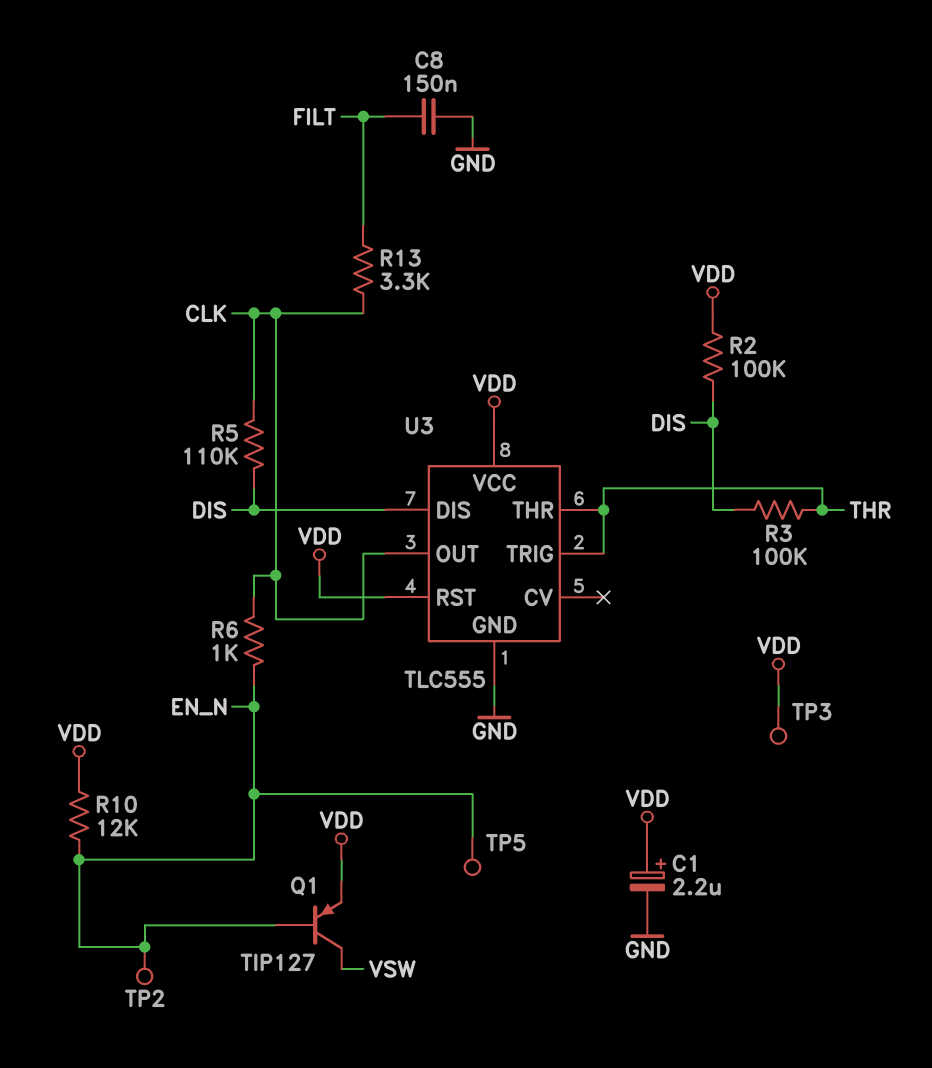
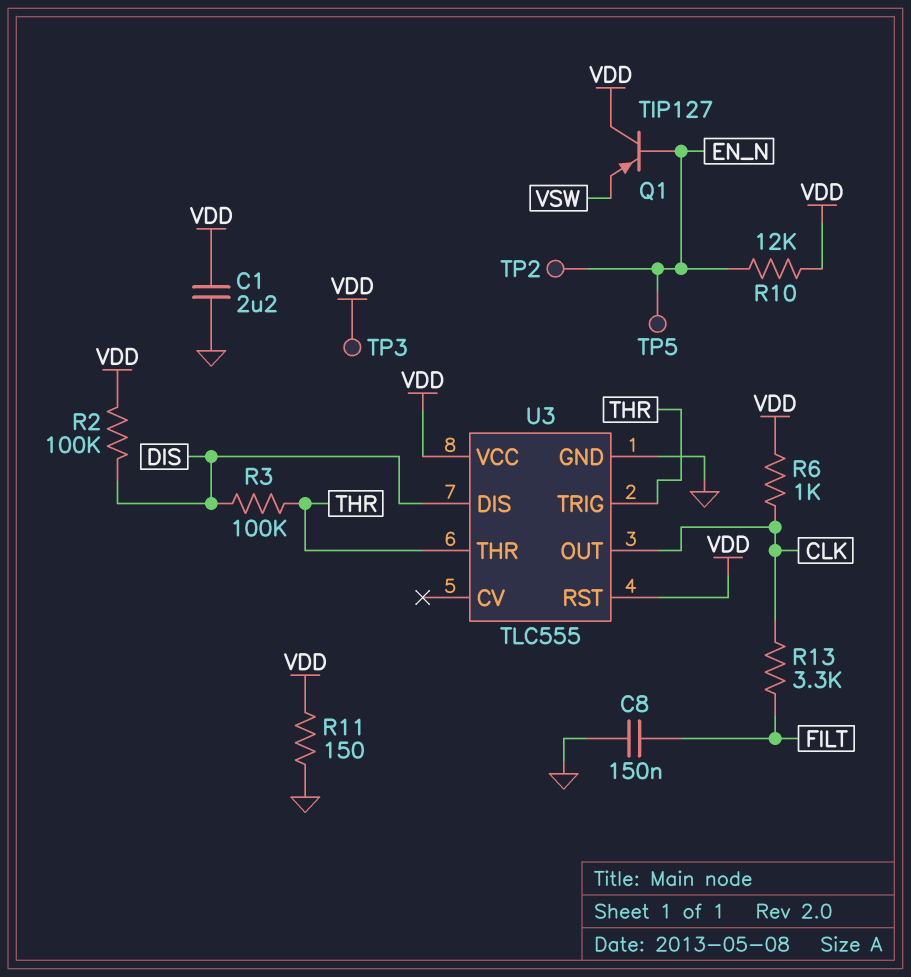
C1: 2.2uF (plus VDD, minus GND) -> 2.2uF (GND, VDD)
Q1: PNP TIP127 (B EN_N, C VSW, E VDD) -> PNP TIP127 (B EN_N, C VDD, E VSW)
R5: 110k (CLK, DIS) -> none
R6: 1k (CLK, EN_N) -> 1k (CLK, VDD)
R11: none -> 150 (GND, VDD)

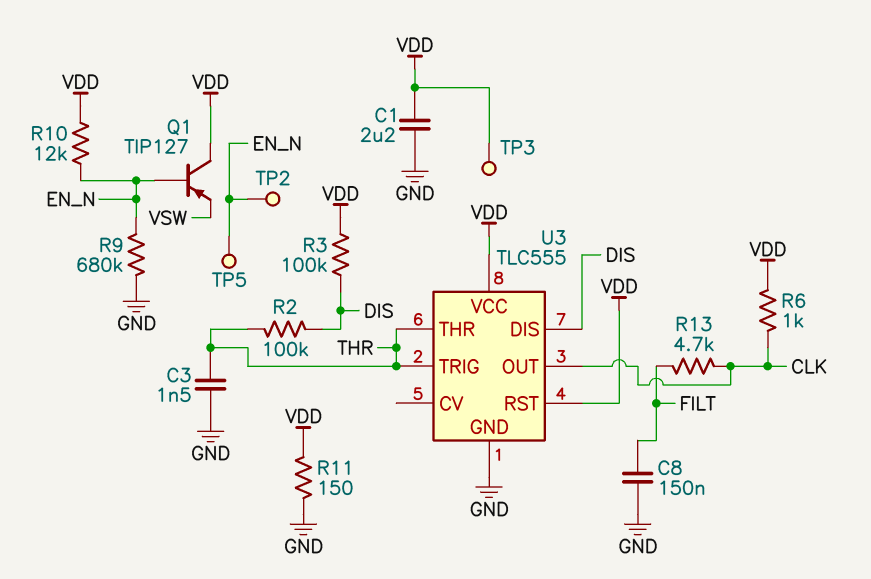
C3: none -> 1.5nF (GND, THR)
R2: 100k (DIS, VDD) -> 100k (DIS, THR)
R3: 100k (DIS, THR) -> 100k (DIS, VDD)
R9: none -> 680k (EN_N, GND)
R13: 3.3k (CLK, FILT) -> 4.7k (CLK, FILT)

